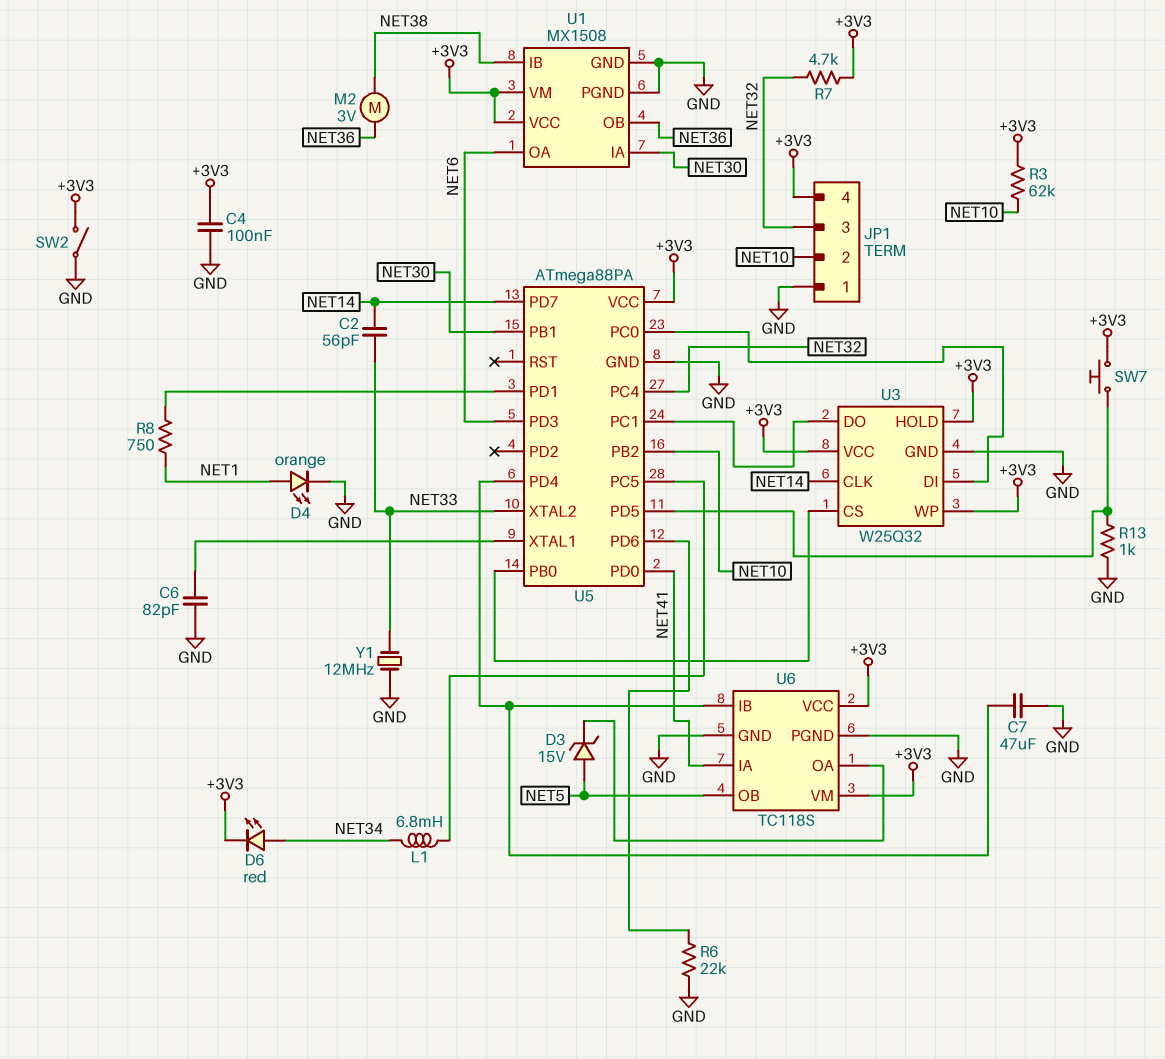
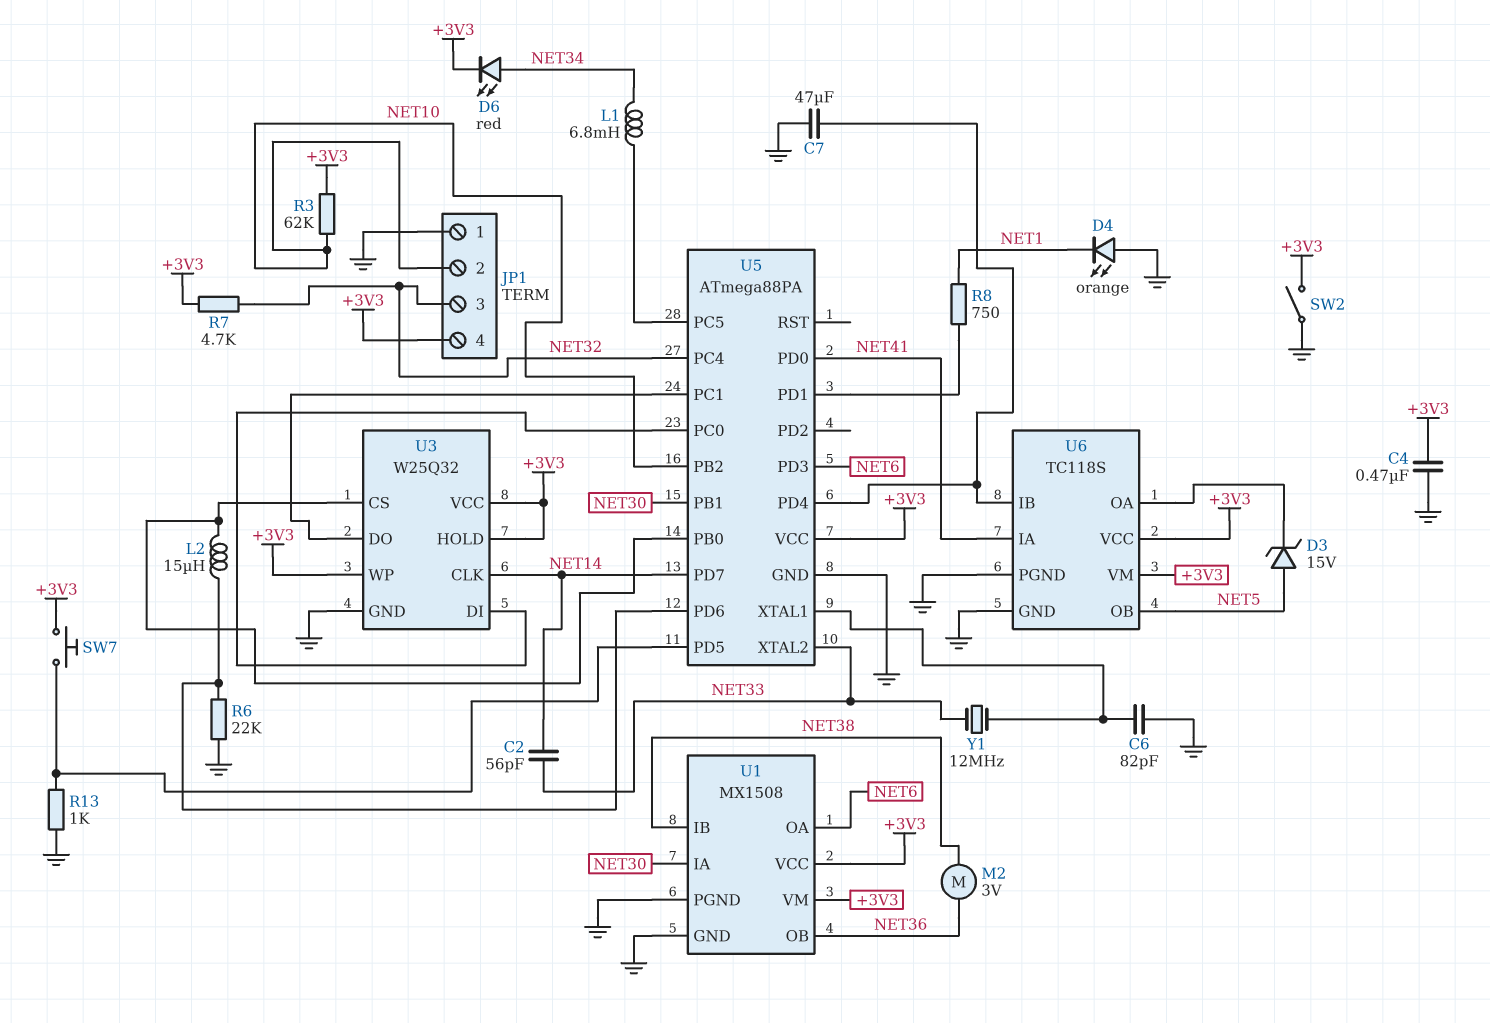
C4: 100nF (+3V3, GND) -> 470nF (+3V3, GND)
D4: LED orange (A NET1, K GND) -> LED orange (A GND, K NET1)
L2: none -> 15uH (U3/CS, U5/PD6)
Y1: 12MHz (GND, NET33) -> 12MHz (NET33, U5/XTAL1)

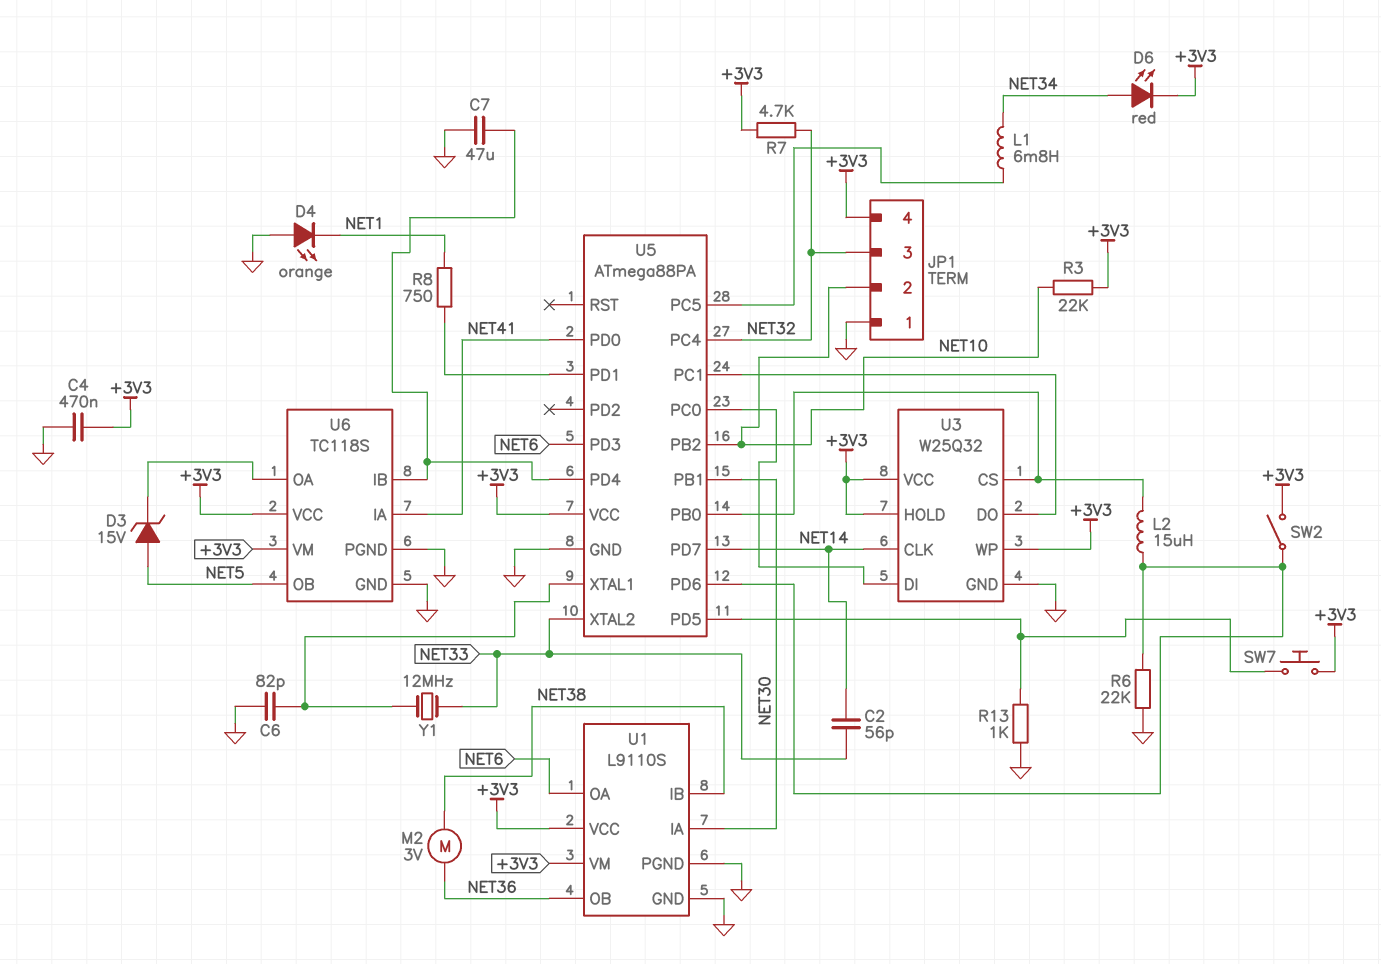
R3: 62k (+3V3, NET10) -> 22k (+3V3, NET10)
SW2: switch (+3V3, GND) -> switch (+3V3, U5/PD6)
U1: MX1508 -> L9110S

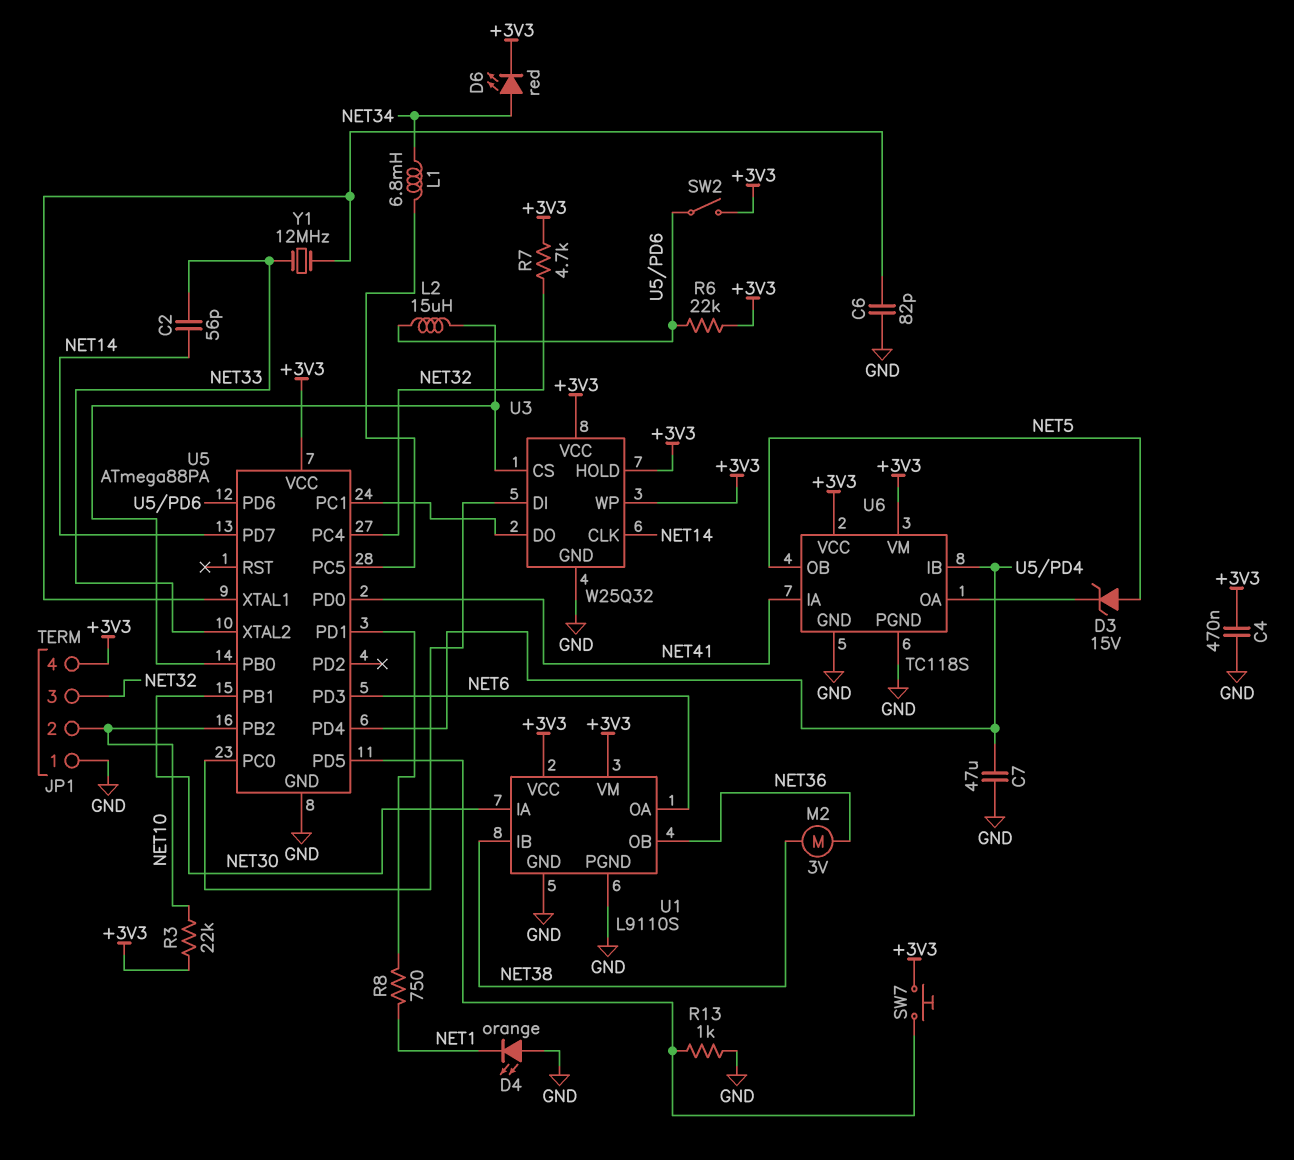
R6: 22k (GND, U5/PD6) -> 22k (+3V3, U5/PD6)

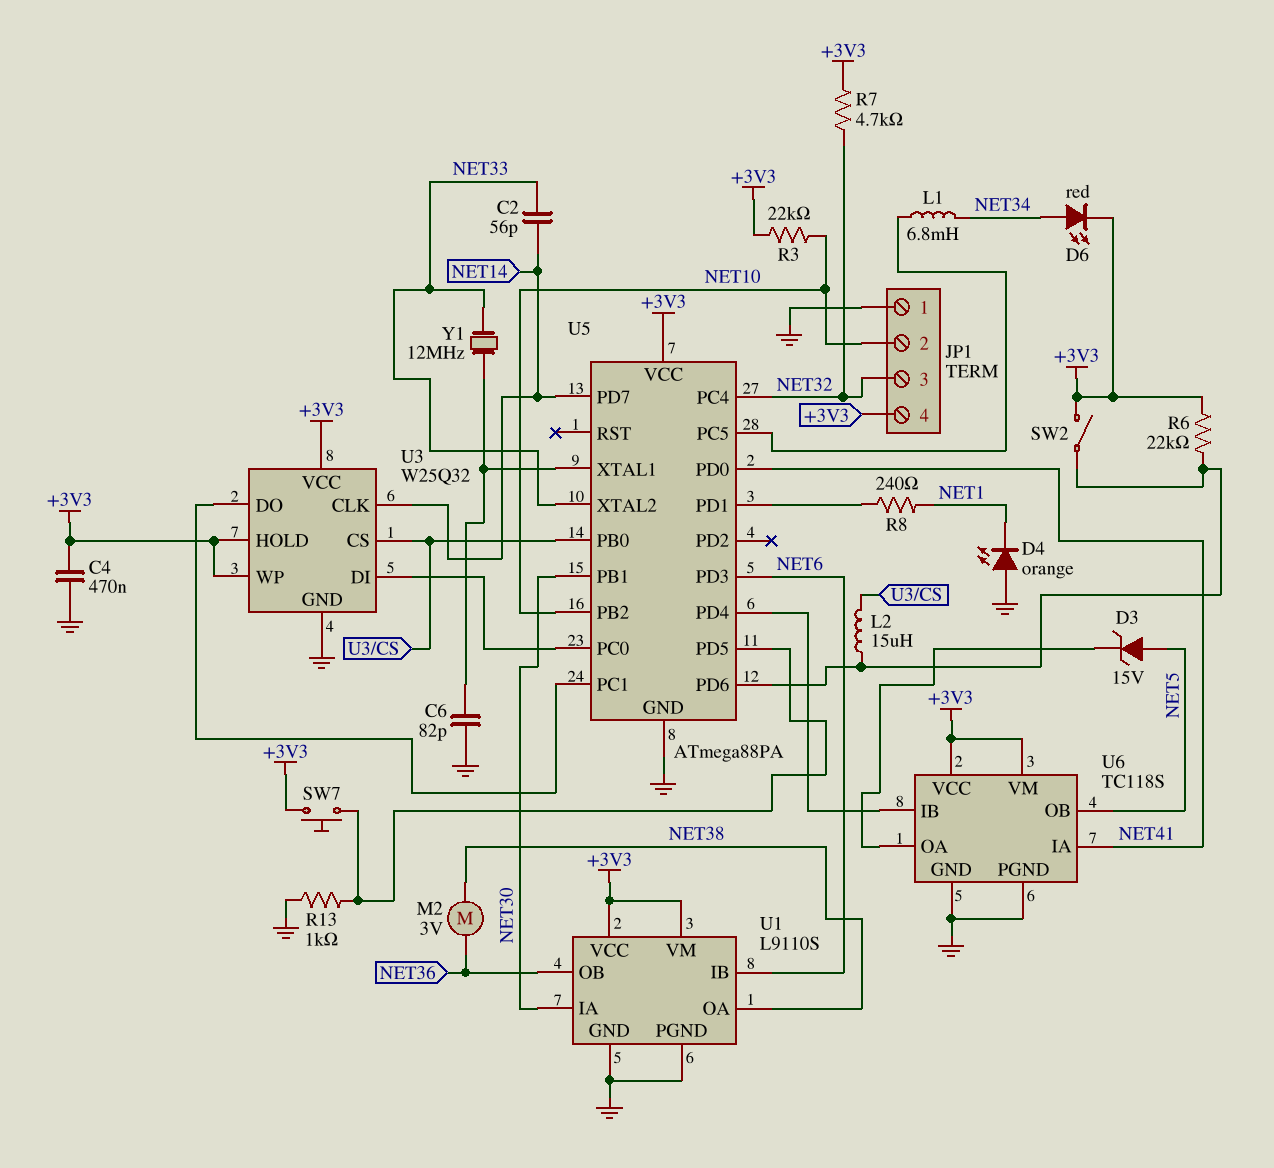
C7: 47uF (GND, U5/PD4) -> none
R8: 750 (NET1, U5/PD1) -> 240 (NET1, U5/PD1)
U1 pin IB: NET38 -> NET6
U1 pin OA: NET6 -> NET38

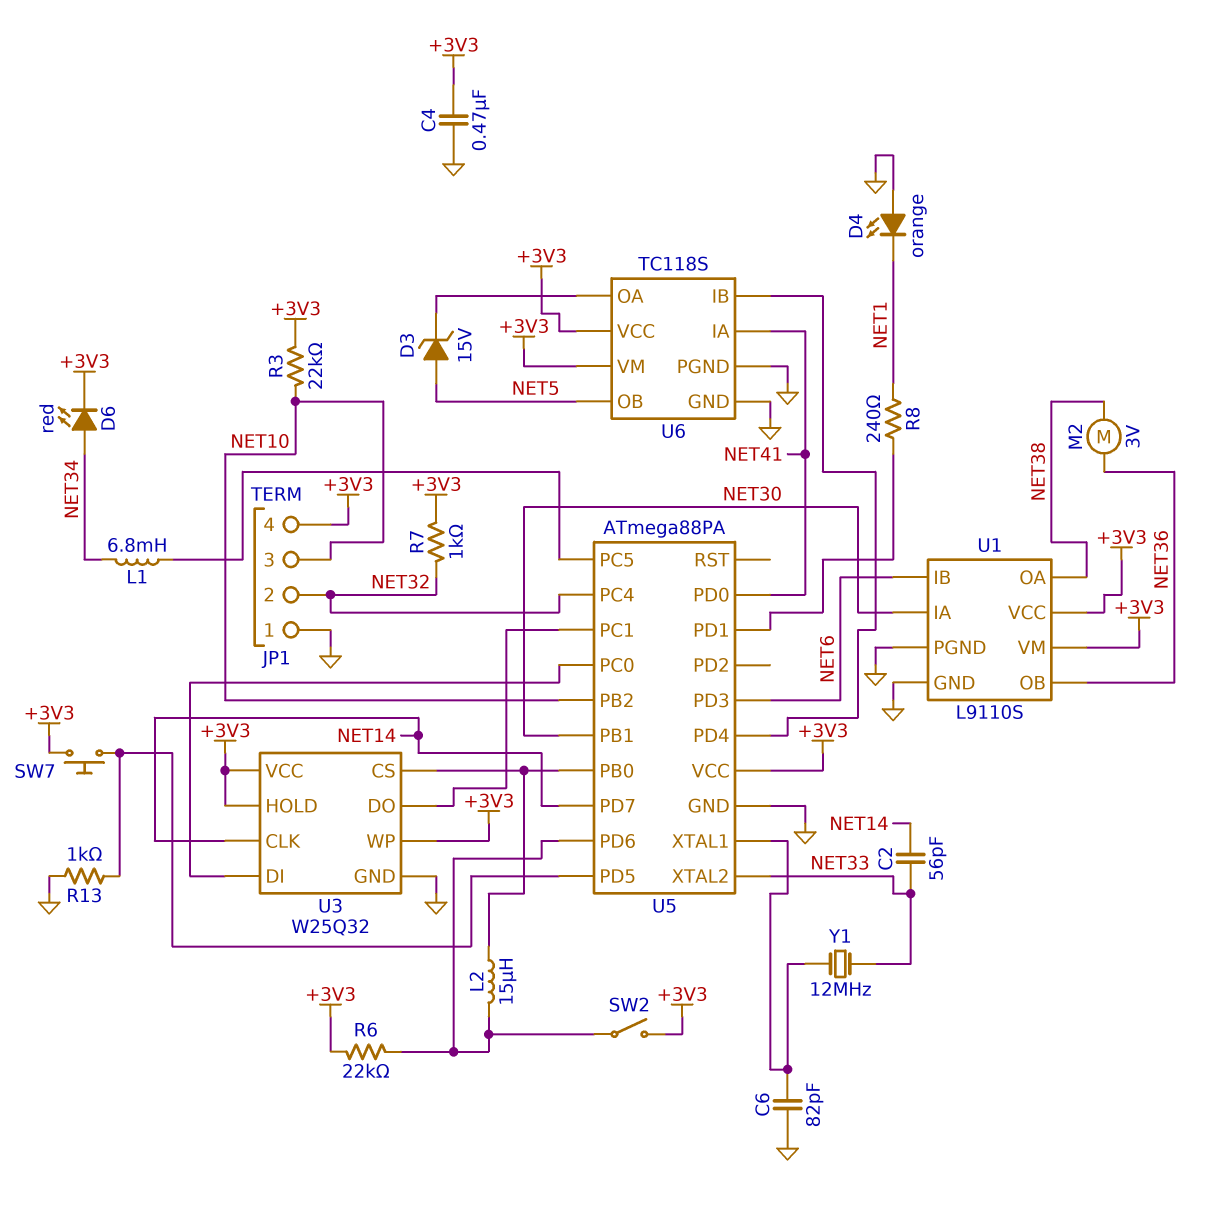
JP1 pin 2: NET10 -> NET32
JP1 pin 3: NET32 -> NET10
R7: 4.7k (+3V3, NET32) -> 1k (+3V3, NET32)

